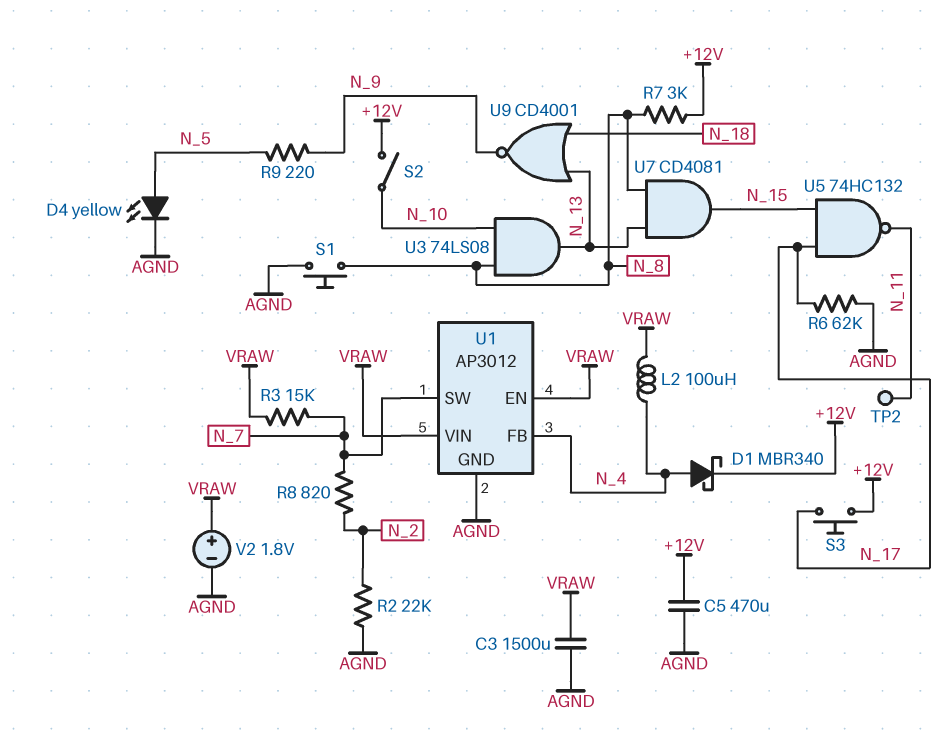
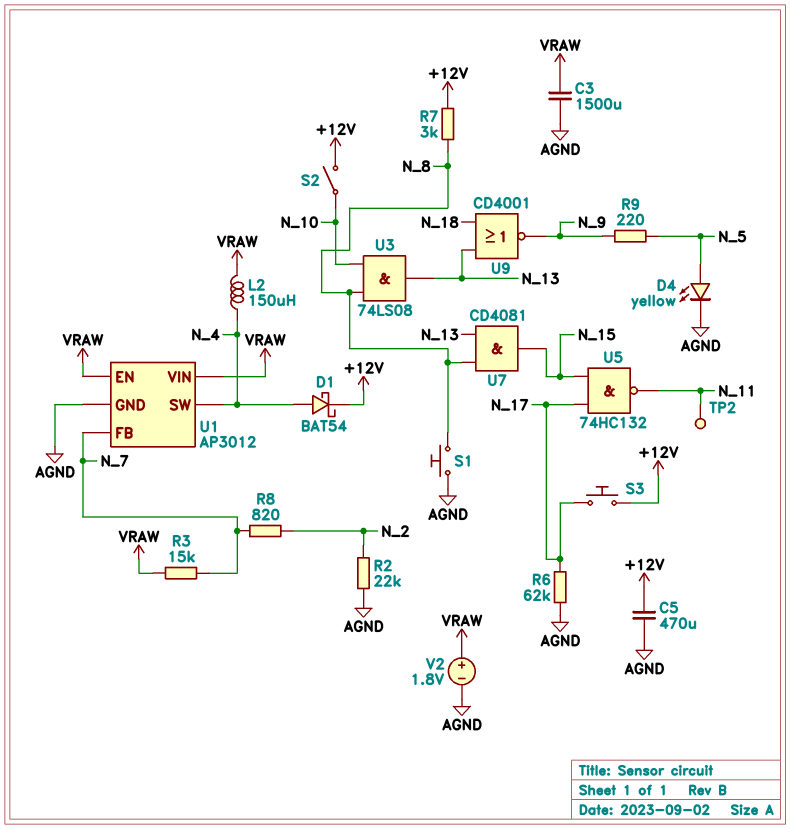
D1: schottky MBR340 (A N_4, K +12V) -> schottky BAT54 (A N_4, K +12V)
L2: 100uH (N_4, VRAW) -> 150uH (N_4, VRAW)
U1 pin FB: N_4 -> N_7
U1 pin SW: N_7 -> N_4

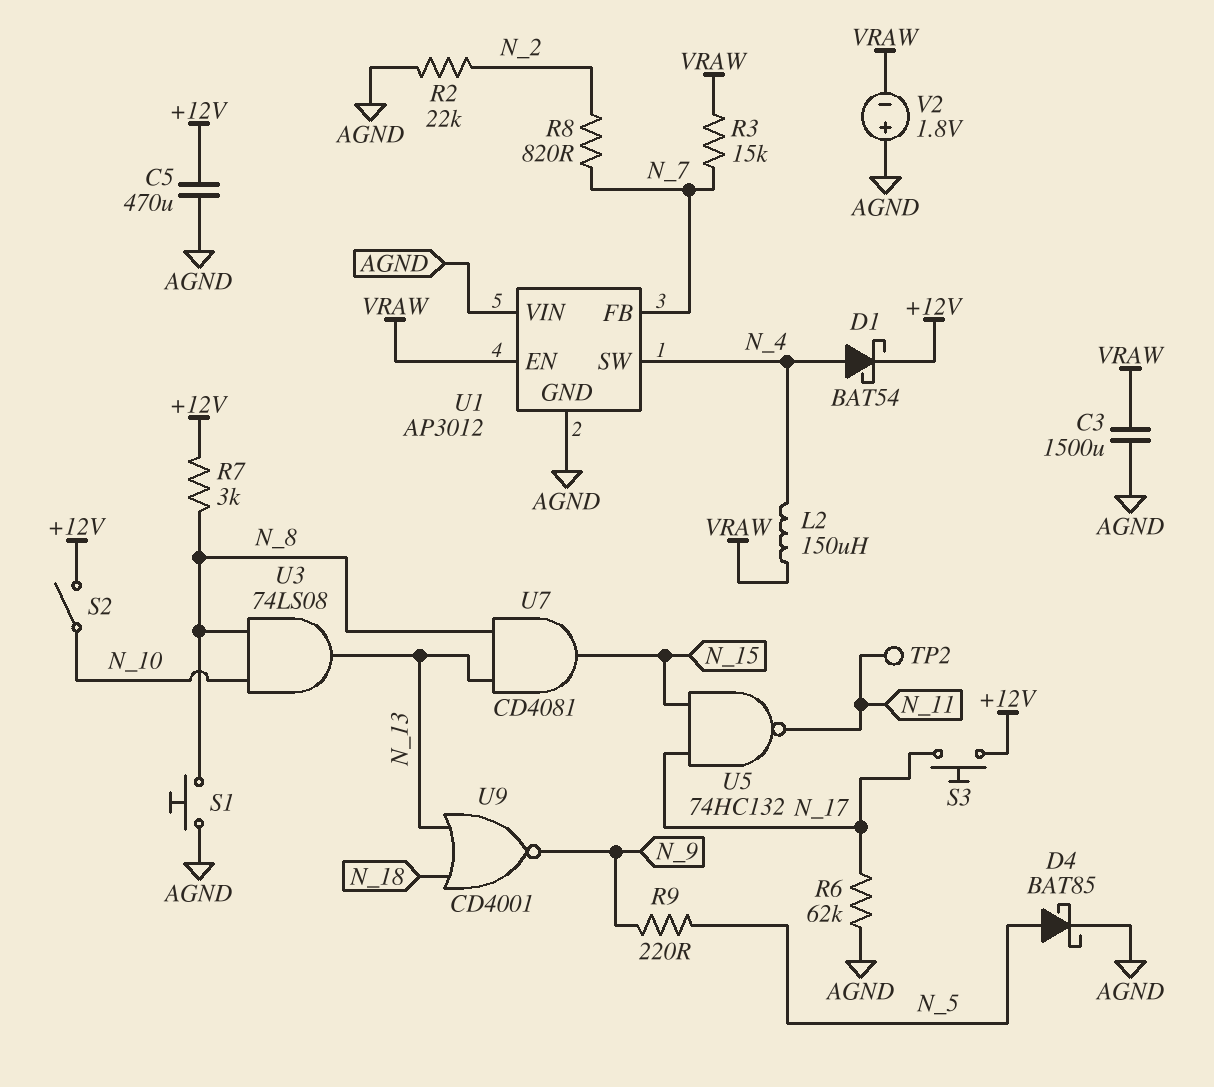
D4: LED yellow (A N_5, K AGND) -> schottky BAT85 (A N_5, K AGND)
U1 pin VIN: VRAW -> AGND
V2: 1.8V (plus VRAW, minus AGND) -> 1.8V (plus AGND, minus VRAW)

